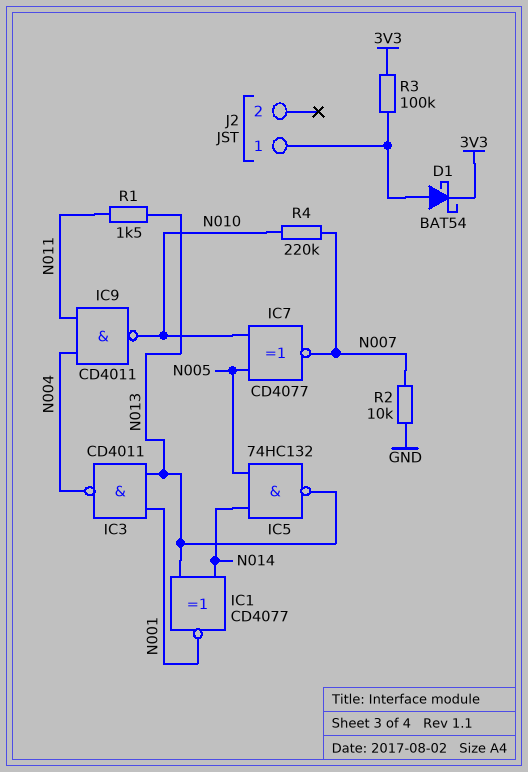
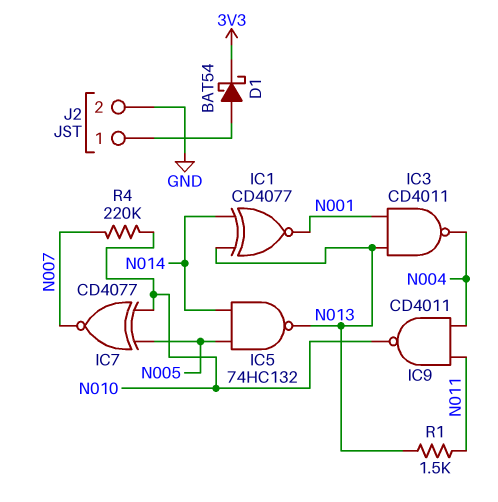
J2 pin 2: none -> GND
R2: 10k (GND, N007) -> none
R3: 100k (3V3, J2/1) -> none

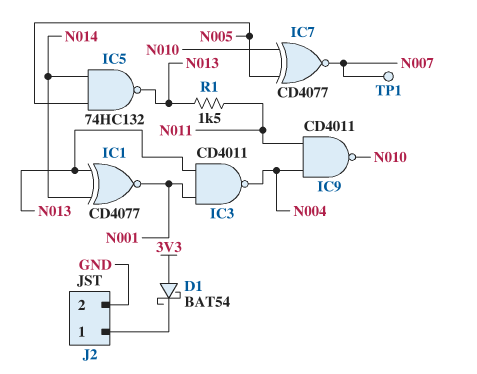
D1: schottky BAT54 (A J2/1, K 3V3) -> schottky BAT54 (A 3V3, K J2/1)
R4: 220k (N007, N010) -> none
TP1: none -> test point (N007)

